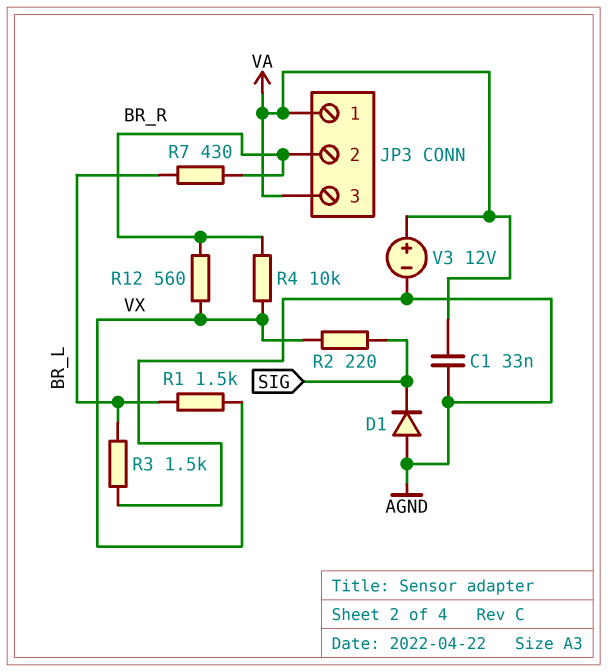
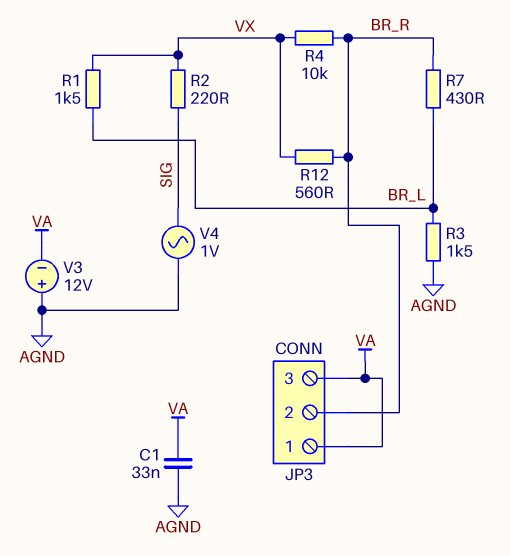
D1: diode (A AGND, K SIG) -> none
V3: 12V (plus VA, minus AGND) -> 12V (plus AGND, minus VA)
V4: none -> AC 1V (AGND, SIG)

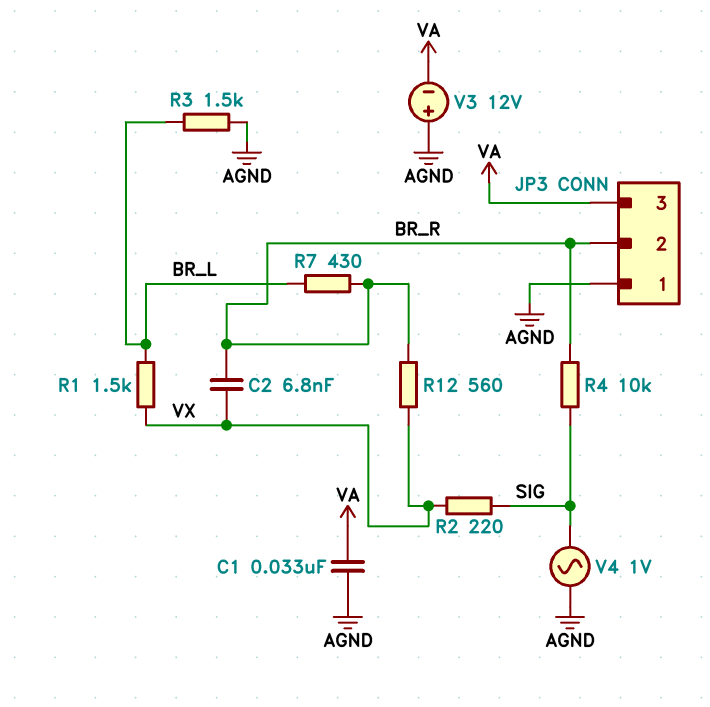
C2: none -> 6.8nF (BR_R, VX)
JP3 pin 1: VA -> AGND
R4: 10k (BR_R, VX) -> 10k (BR_R, SIG)

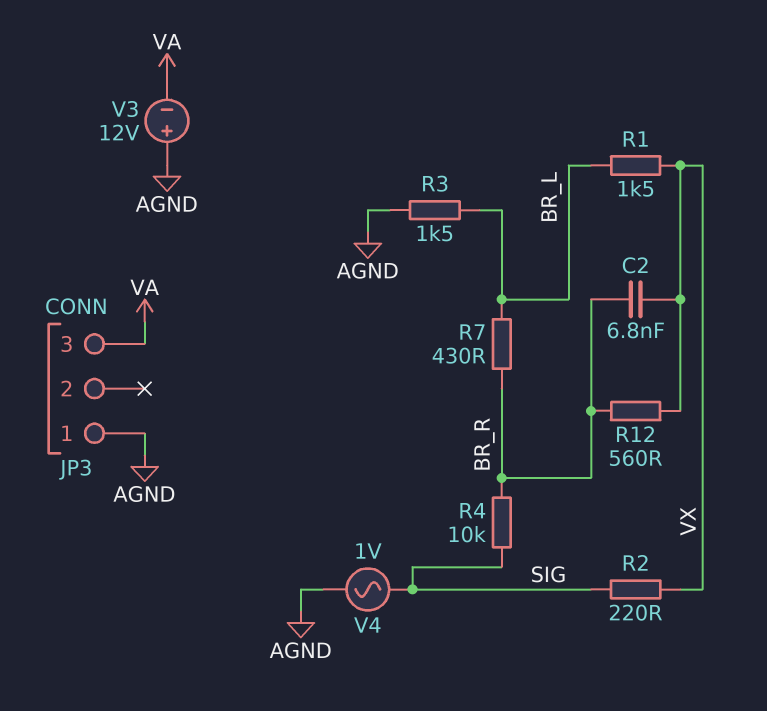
C1: 33nF (AGND, VA) -> none
JP3 pin 2: BR_R -> none

